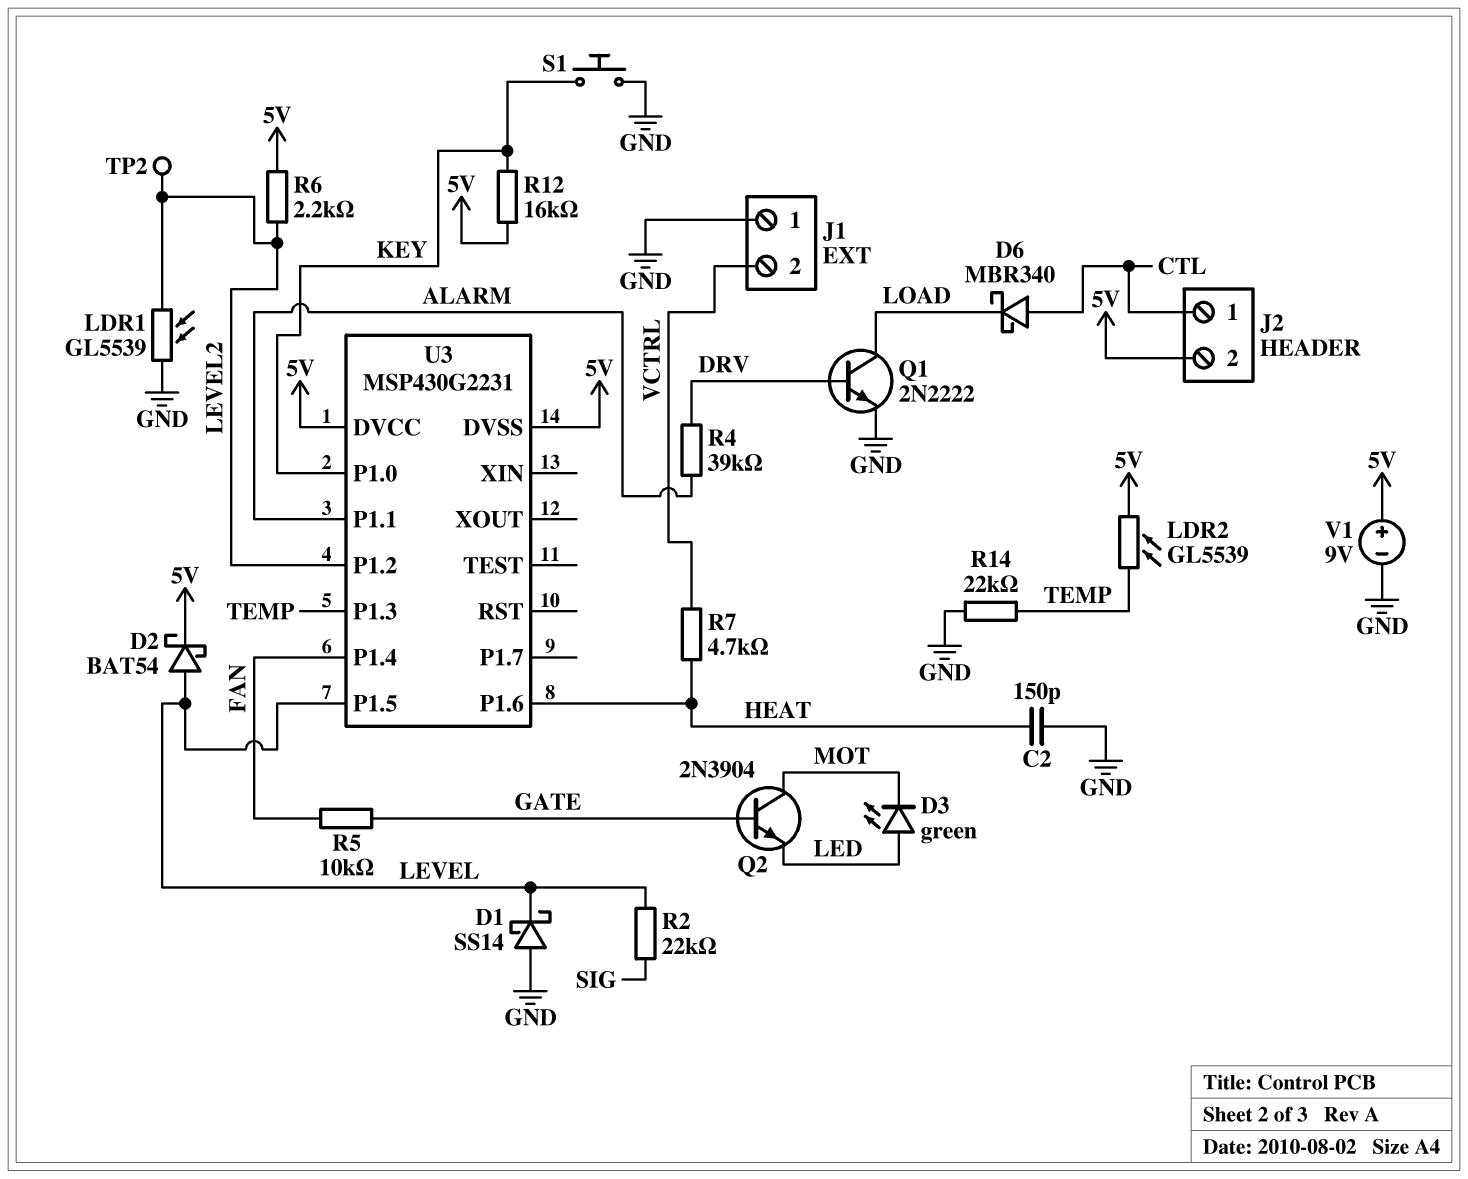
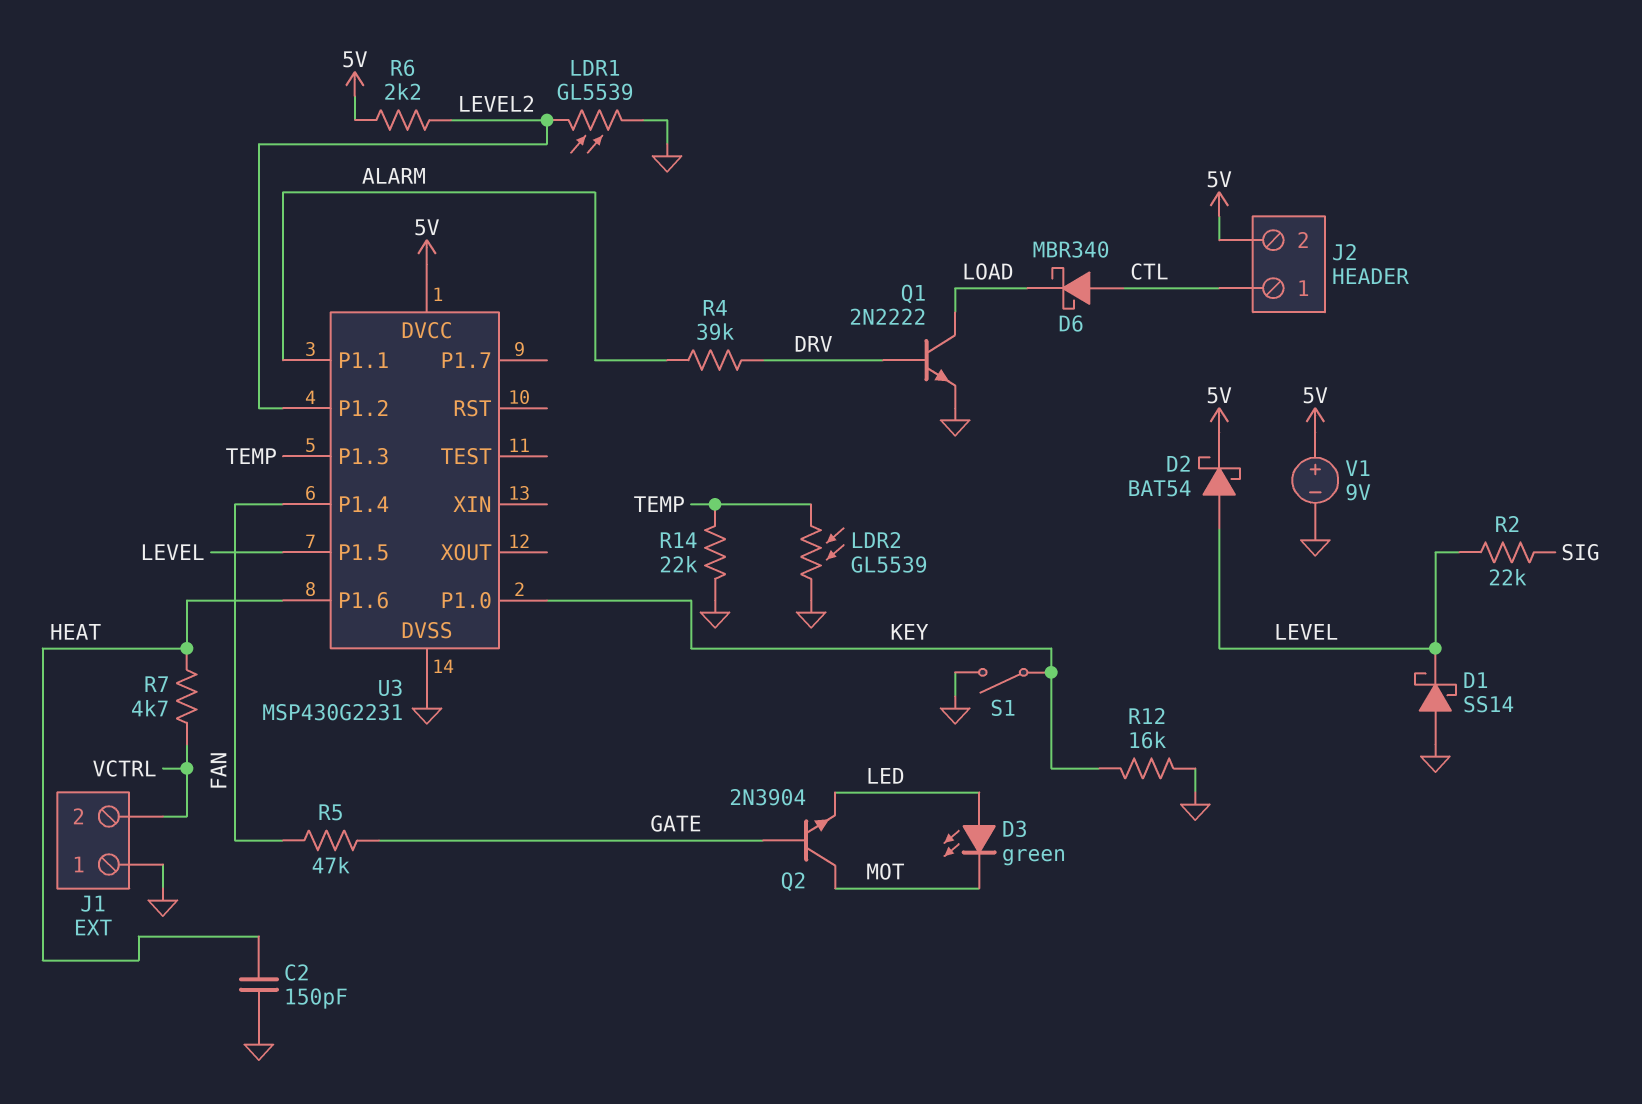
LDR2: GL5539 (5V, TEMP) -> GL5539 (GND, TEMP)
R5: 10k (FAN, GATE) -> 47k (FAN, GATE)
R12: 16k (5V, KEY) -> 16k (GND, KEY)
S1: button (GND, KEY) -> switch (GND, KEY)
TP2: test point (LEVEL2) -> none
U3 pin DVSS: 5V -> GND

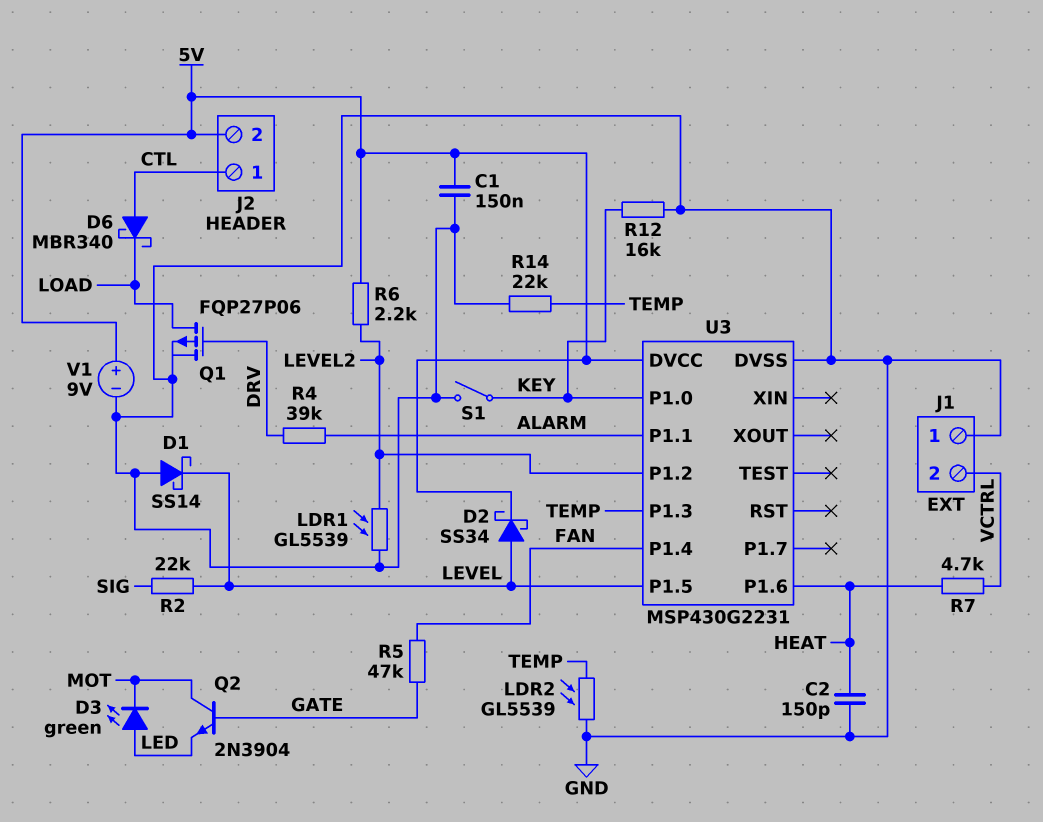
C1: none -> 150nF (5V, GND)
D2: schottky BAT54 (A LEVEL, K 5V) -> schottky SS34 (A LEVEL, K 5V)
Q1: NPN 2N2222 (B DRV, C LOAD, E GND) -> PMOS FQP27P06 (G DRV, D LOAD, S GND)

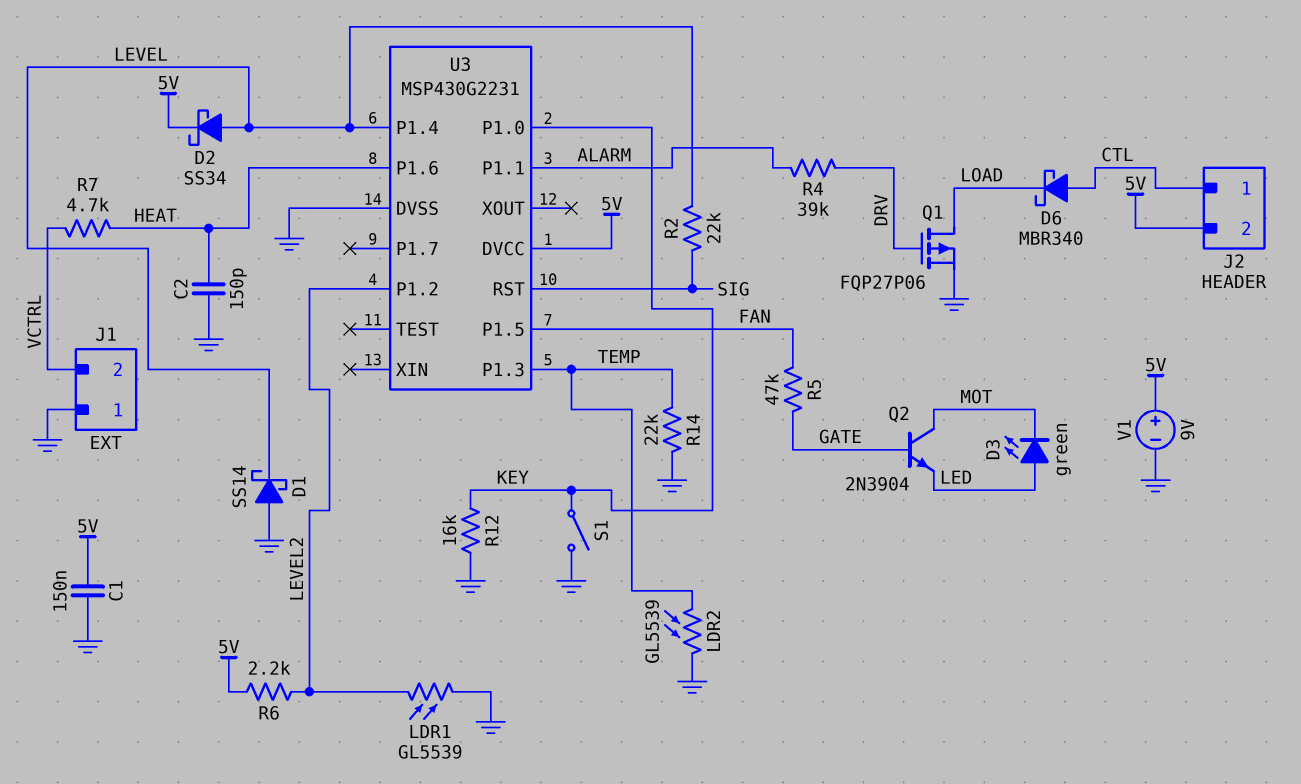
U3 pin P1.4: FAN -> LEVEL
U3 pin P1.5: LEVEL -> FAN
U3 pin RST: none -> SIG

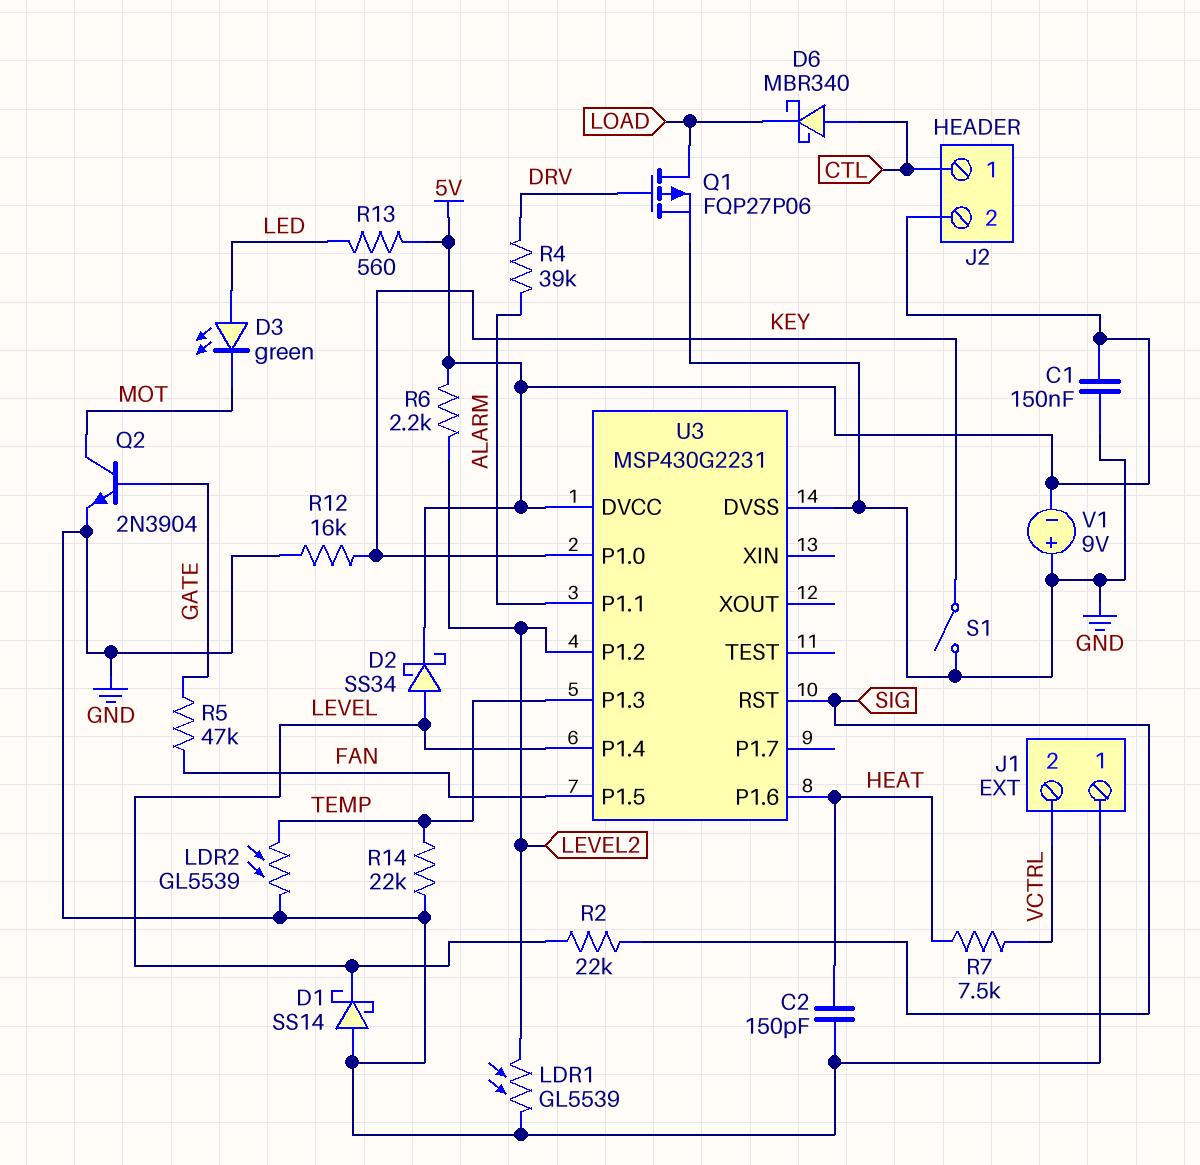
Q2: NPN 2N3904 (B GATE, C MOT, E LED) -> NPN 2N3904 (B GATE, C MOT, E GND)
R7: 4.7k (HEAT, VCTRL) -> 7.5k (HEAT, VCTRL)
R13: none -> 560 (5V, LED)
V1: 9V (plus 5V, minus GND) -> 9V (plus GND, minus 5V)

